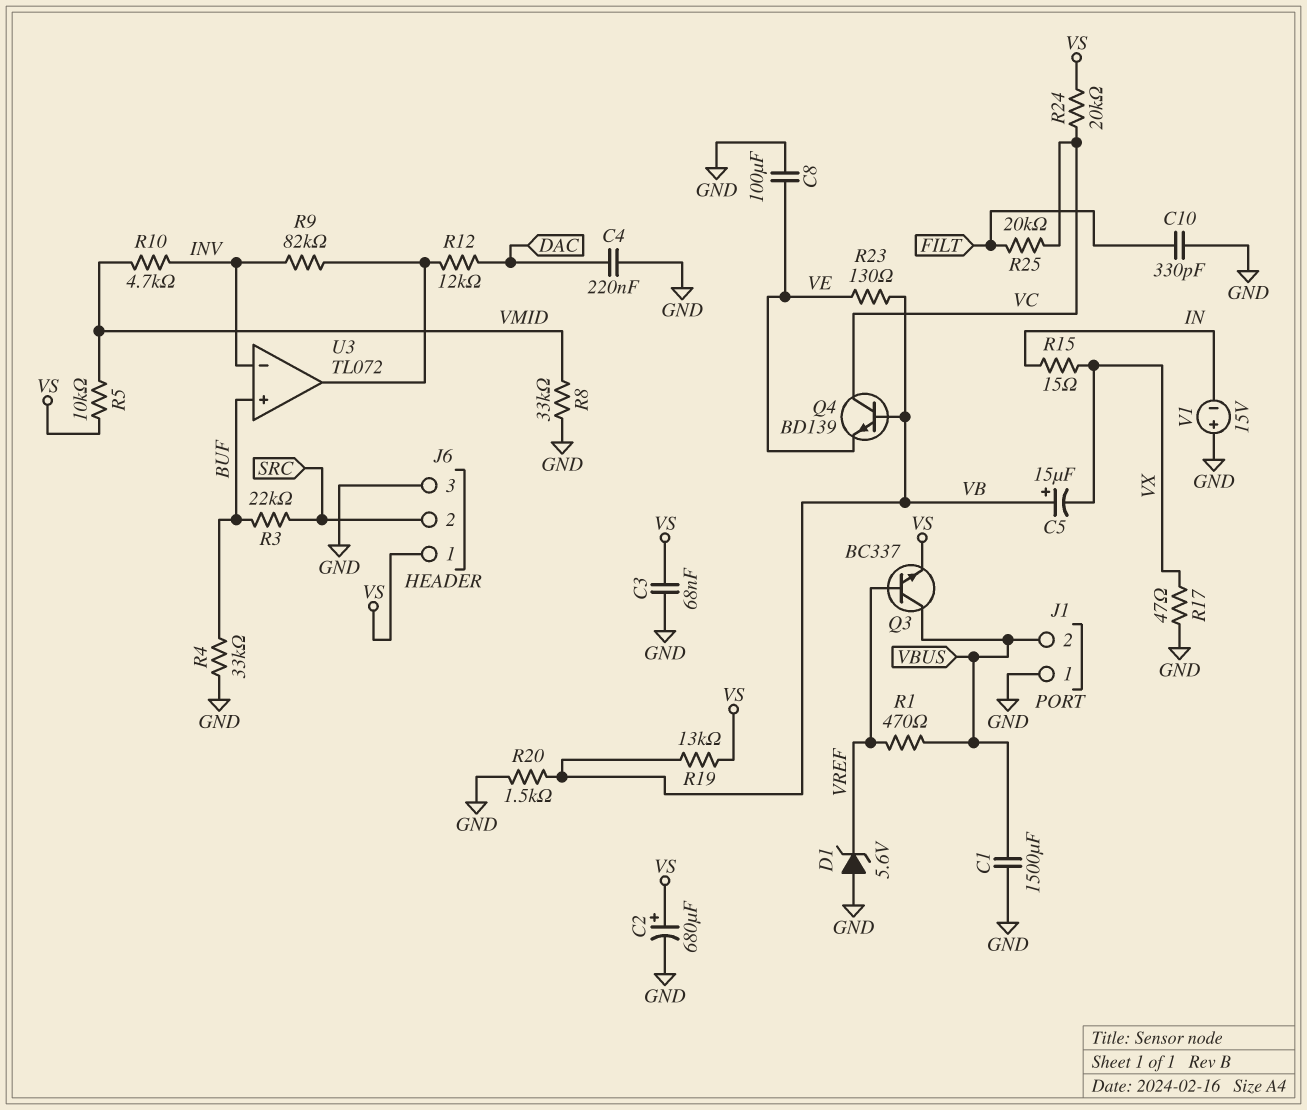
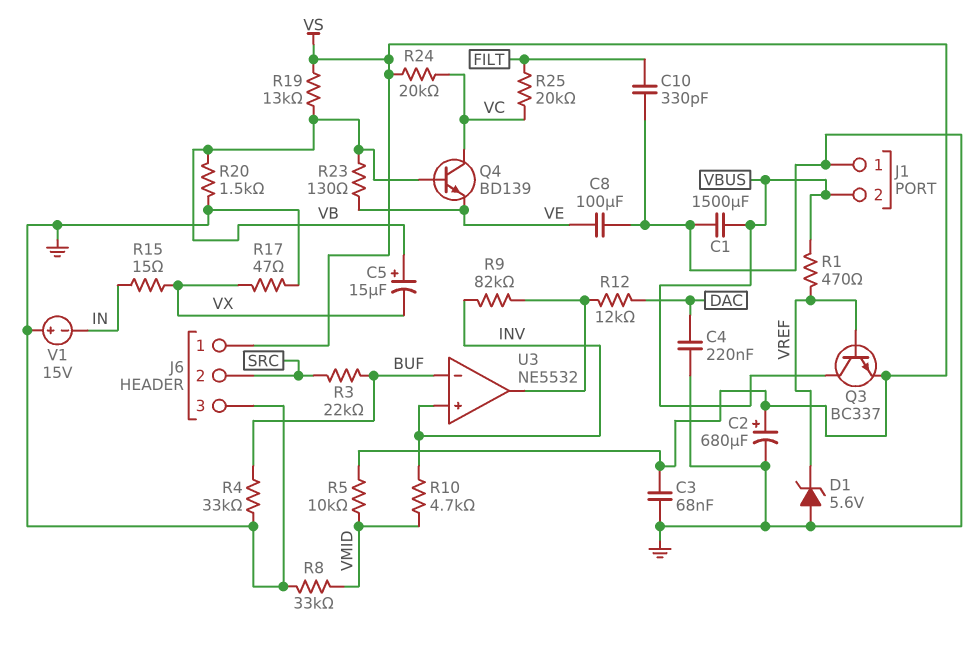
U3: TL072 -> NE5532
U3 pin in+: BUF -> INV
U3 pin in-: INV -> BUF

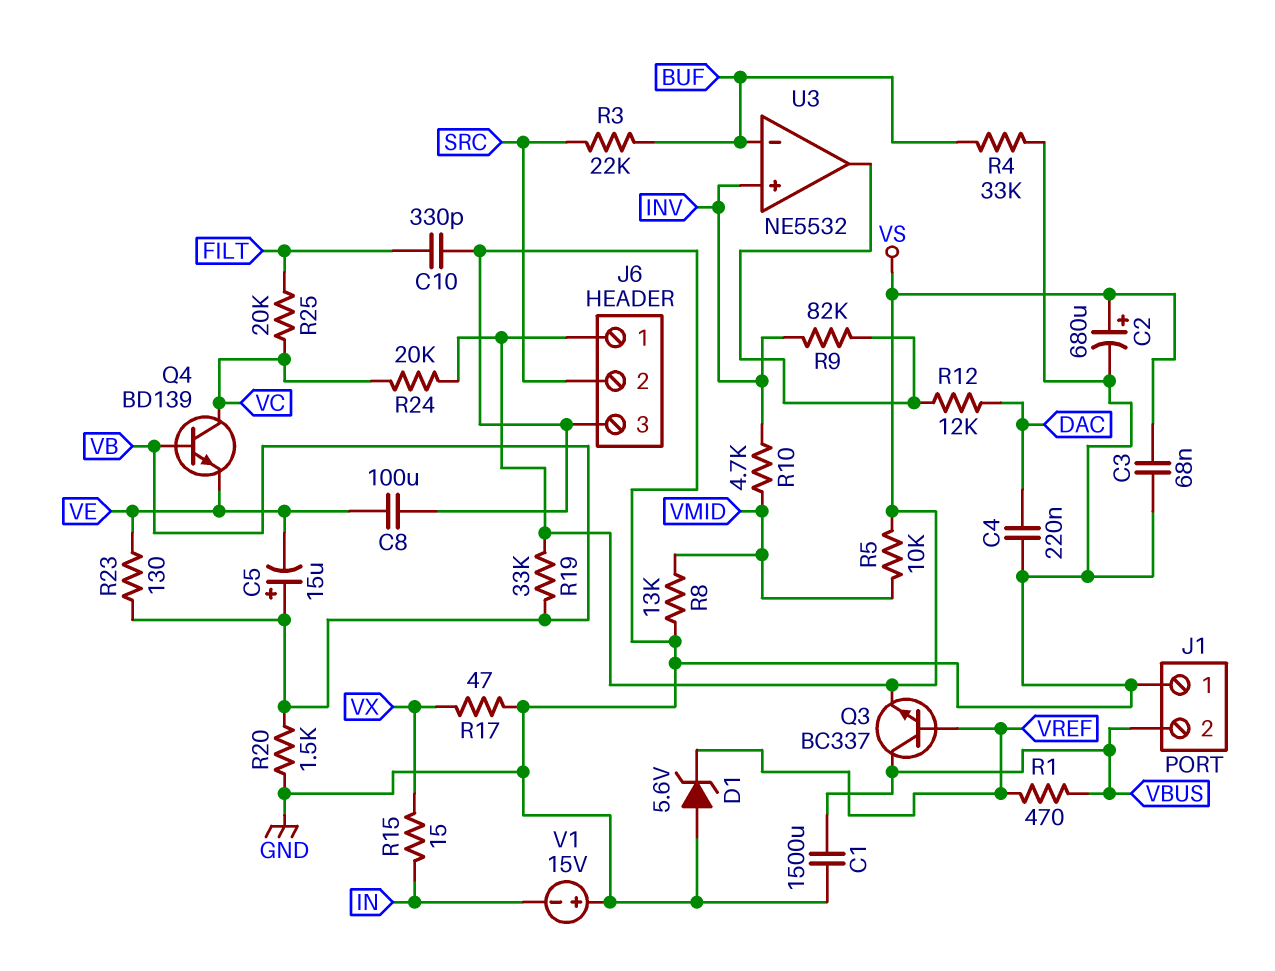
C5: 15uF (plus VB, minus VX) -> 15uF (plus VB, minus VE)
R8: 33k (GND, VMID) -> 13k (GND, VMID)
R19: 13k (VB, VS) -> 33k (VB, VS)

